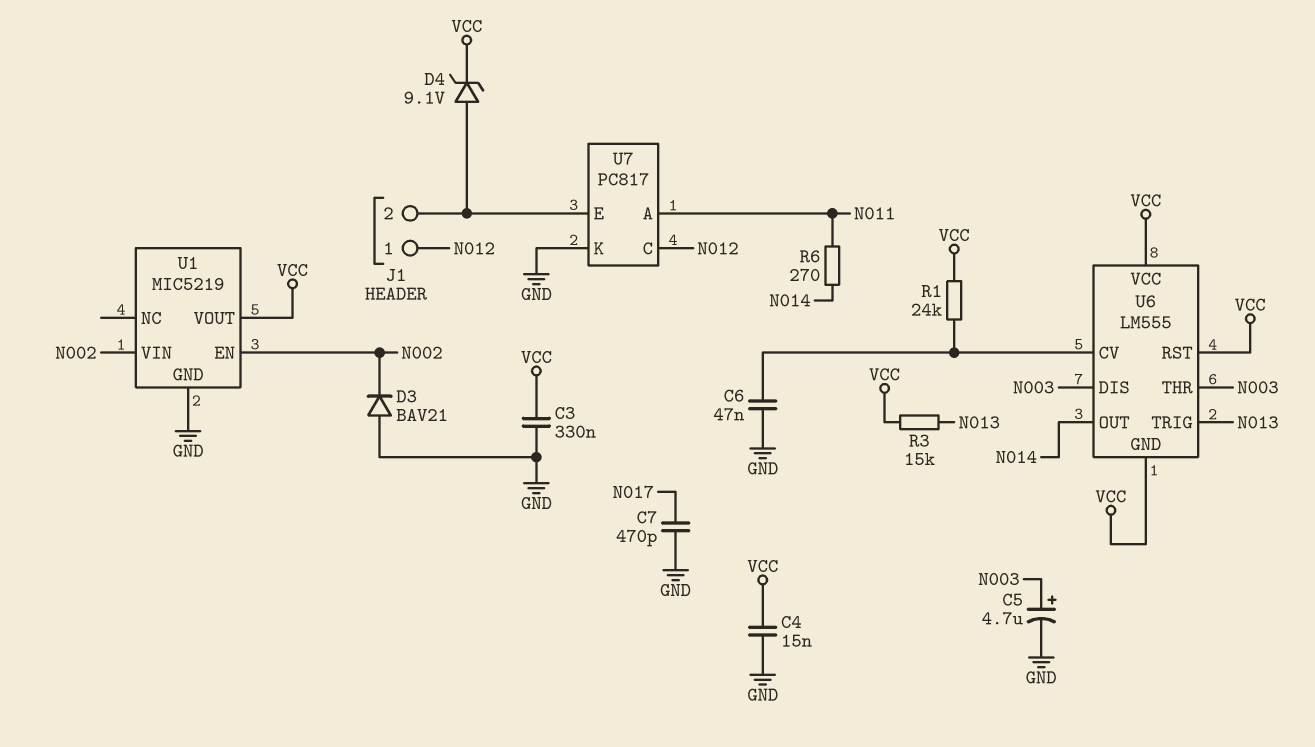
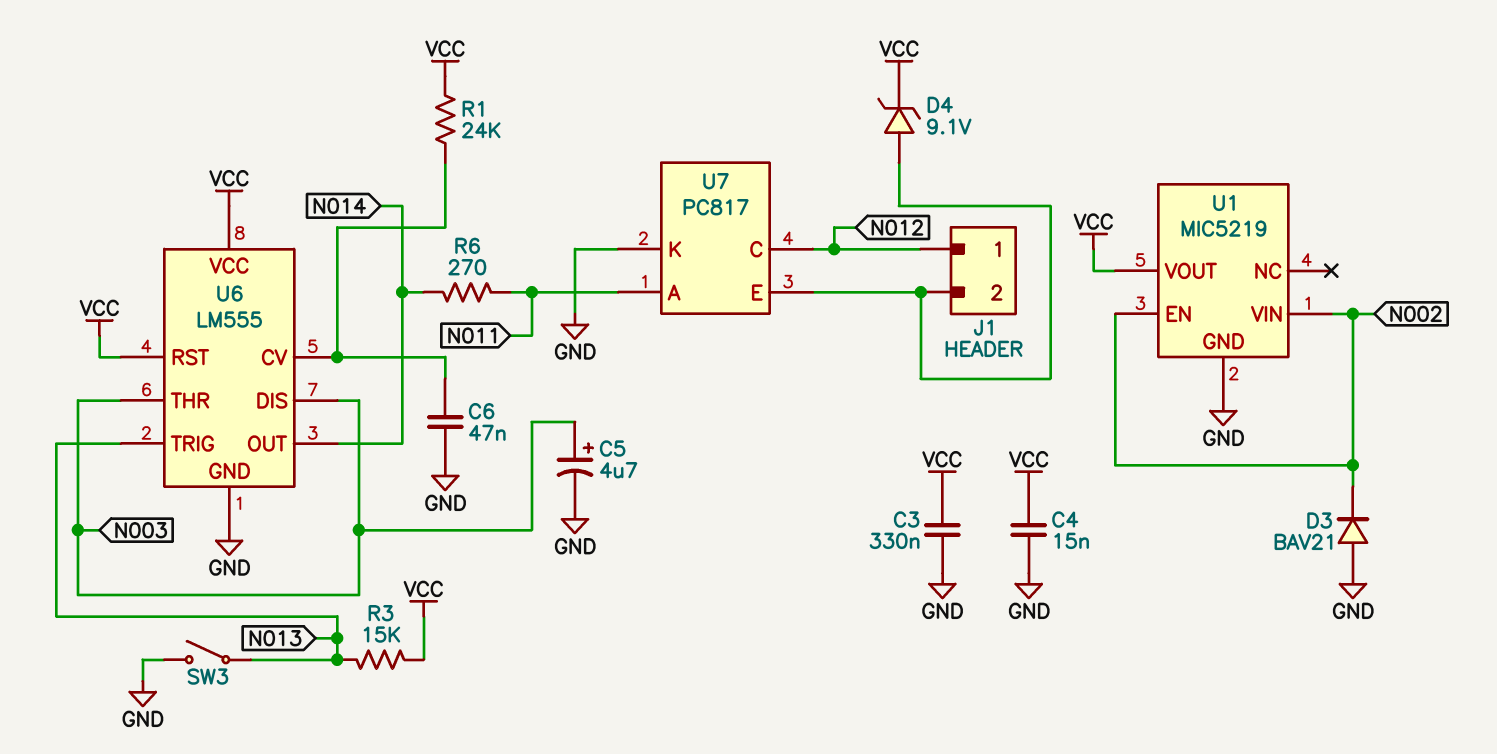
C7: 470pF (GND, N017) -> none
SW3: none -> switch (GND, N013)
U6 pin GND: VCC -> GND

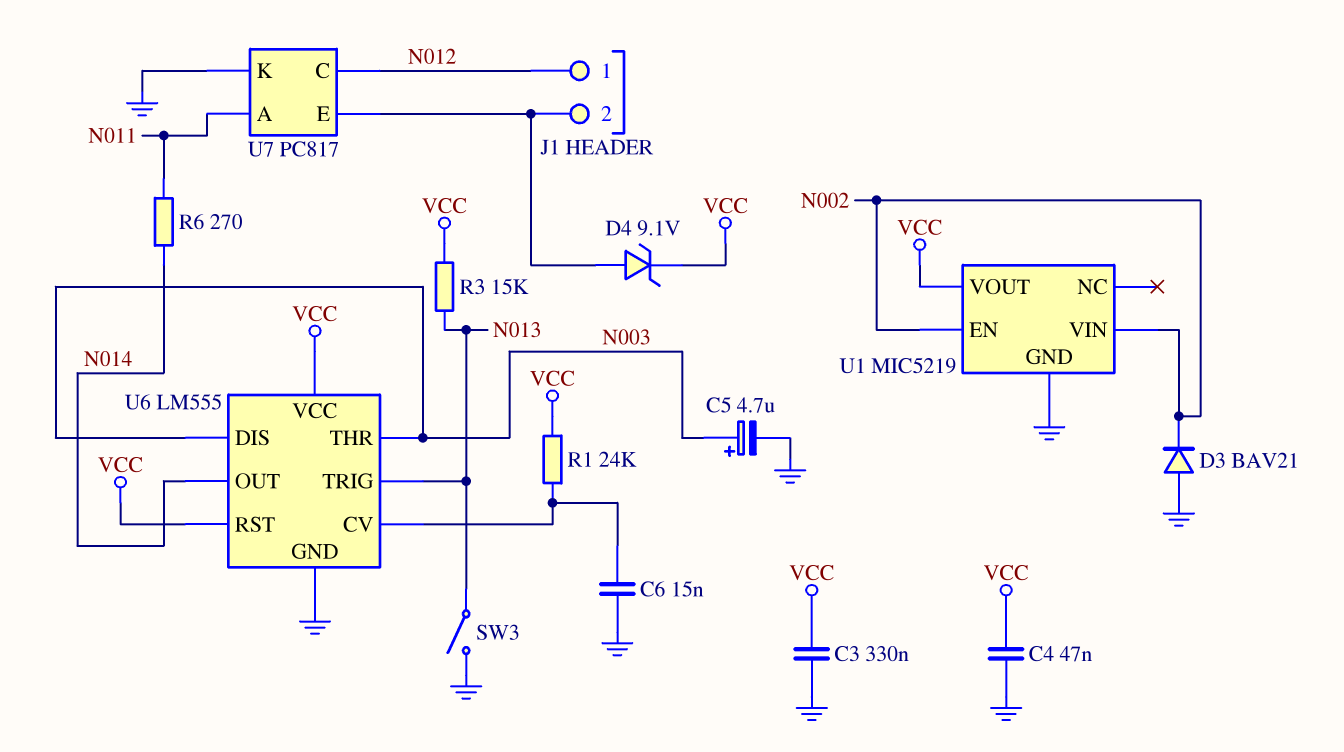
C4: 15nF (GND, VCC) -> 47nF (GND, VCC)
C6: 47nF (GND, U6/CV) -> 15nF (GND, U6/CV)

